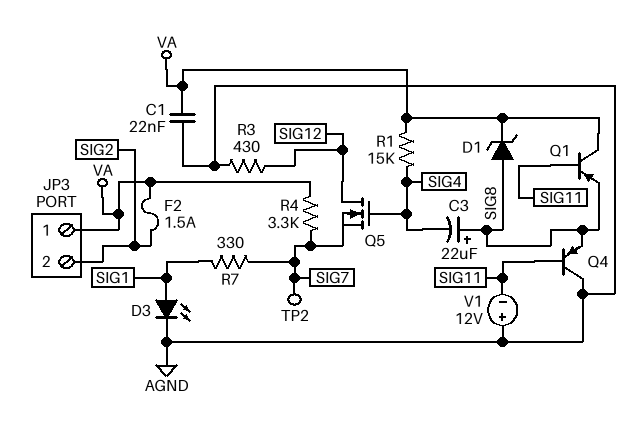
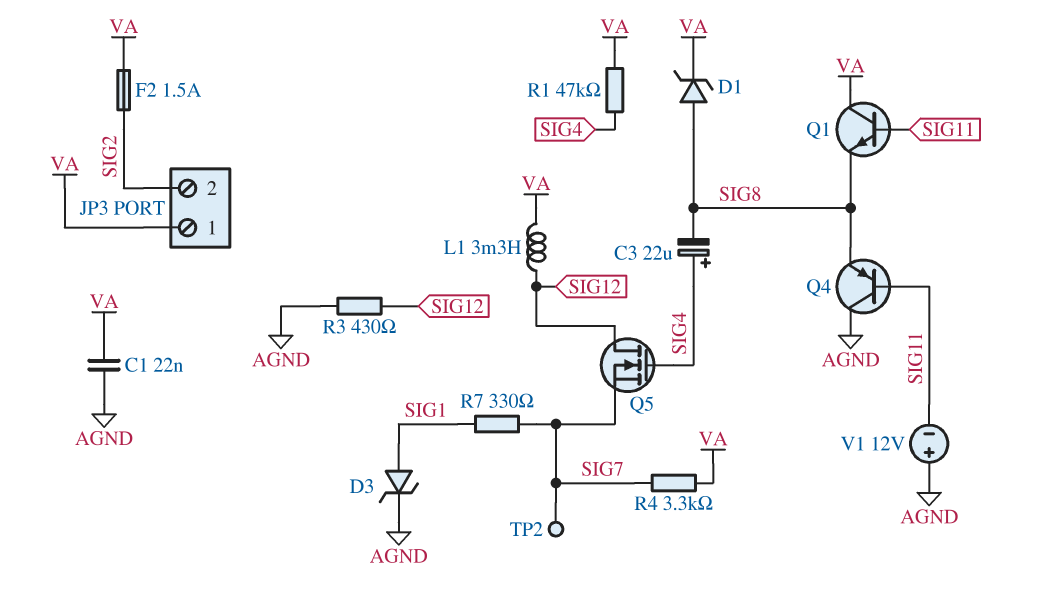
C3: 22uF (plus SIG8, minus SIG4) -> 22uF (plus SIG4, minus SIG8)
D3: LED (A SIG1, K AGND) -> zener (A SIG1, K AGND)
L1: none -> 3.3mH (SIG12, VA)
Q1: PNP (B SIG11, C VA, E SIG8) -> NPN (B SIG11, C VA, E SIG8)
R1: 15k (SIG4, VA) -> 47k (SIG4, VA)

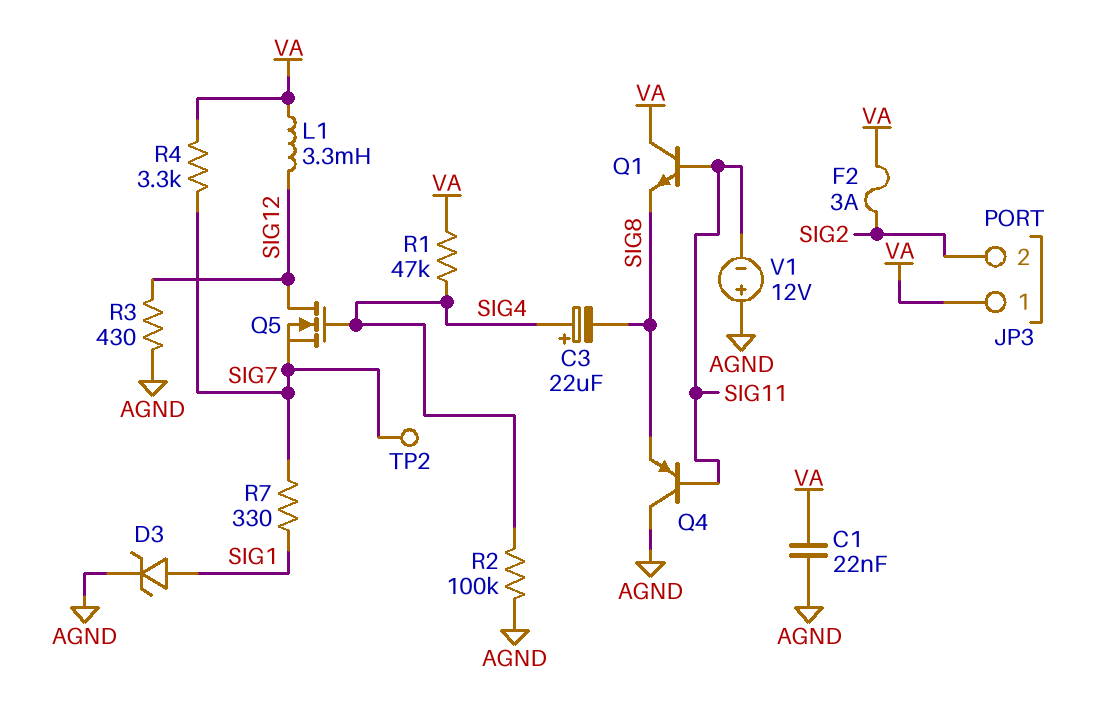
D1: zener (A SIG8, K VA) -> none
F2: 1.5A (SIG2, VA) -> 3A (SIG2, VA)
R2: none -> 100k (AGND, SIG4)

